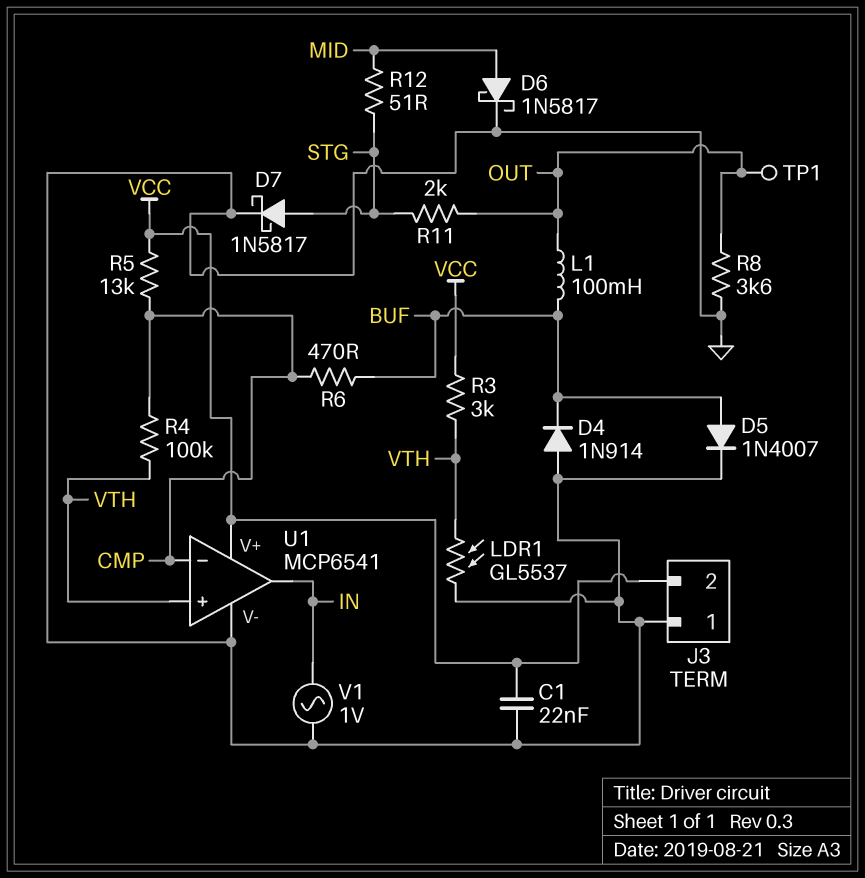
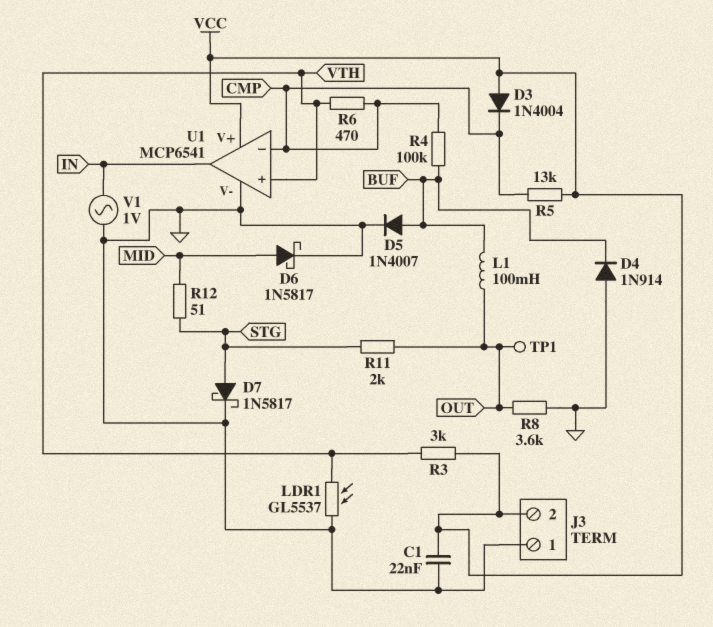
D3: none -> diode 1N4004 (A VCC, K CMP)
R4: 100k (CMP, VTH) -> 100k (BUF, CMP)
R6: 470 (BUF, CMP) -> 470 (CMP, VTH)

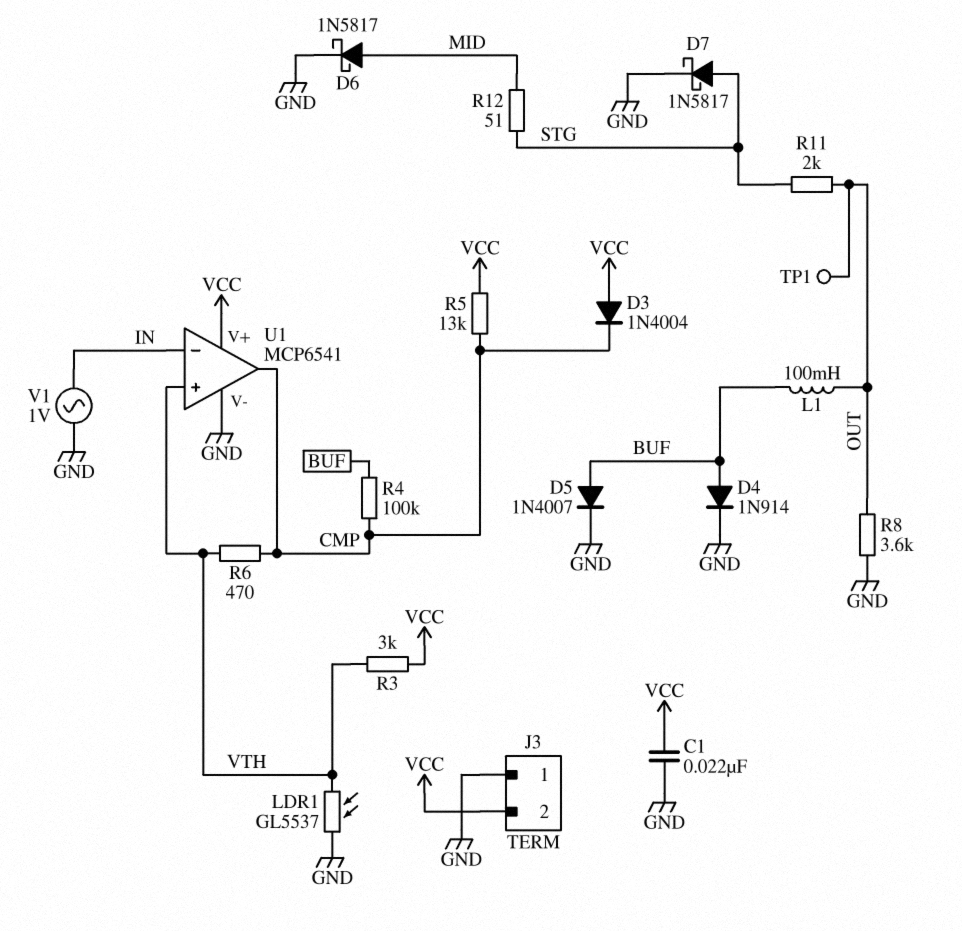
D4: diode 1N914 (A GND, K BUF) -> diode 1N914 (A BUF, K GND)
U1 pin in-: CMP -> IN
U1 pin out: IN -> CMP

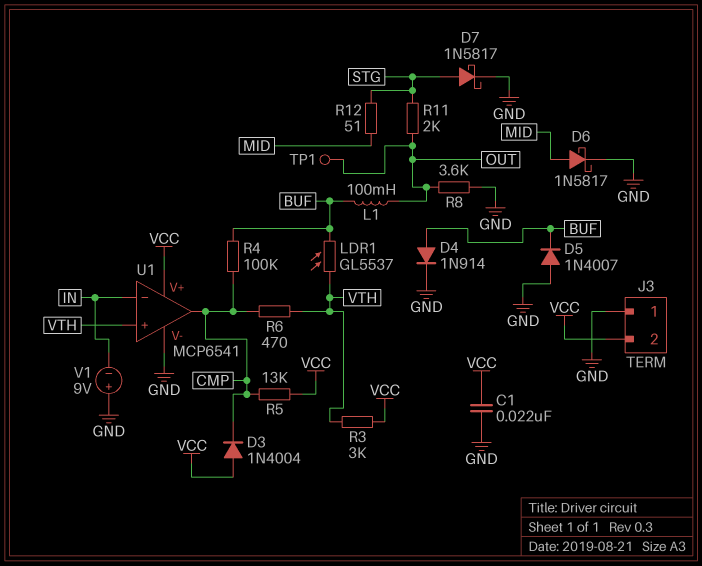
D5: diode 1N4007 (A BUF, K GND) -> diode 1N4007 (A GND, K BUF)
LDR1: GL5537 (GND, VTH) -> GL5537 (BUF, VTH)
V1: AC 1V (GND, IN) -> 9V (plus GND, minus IN)

